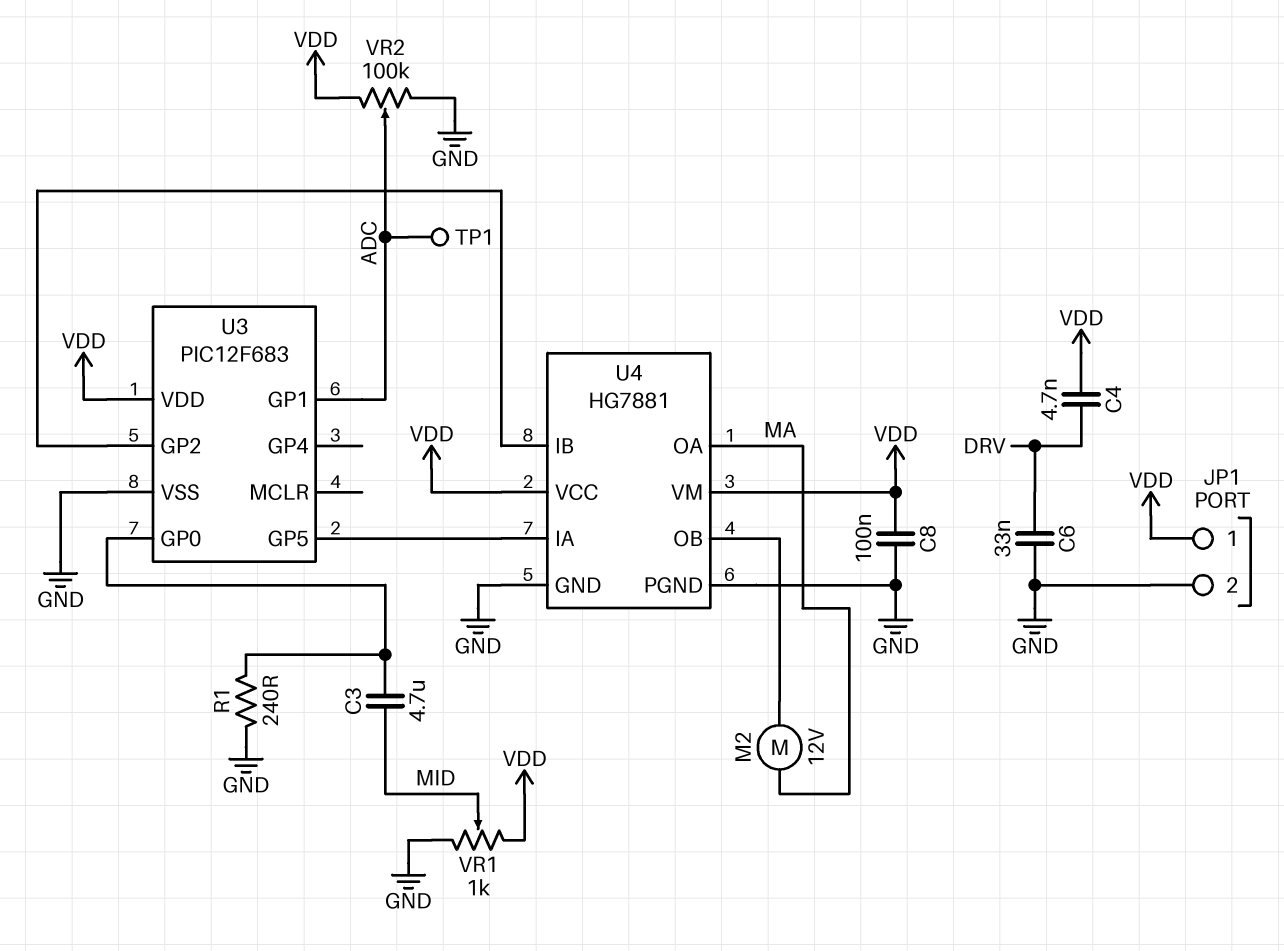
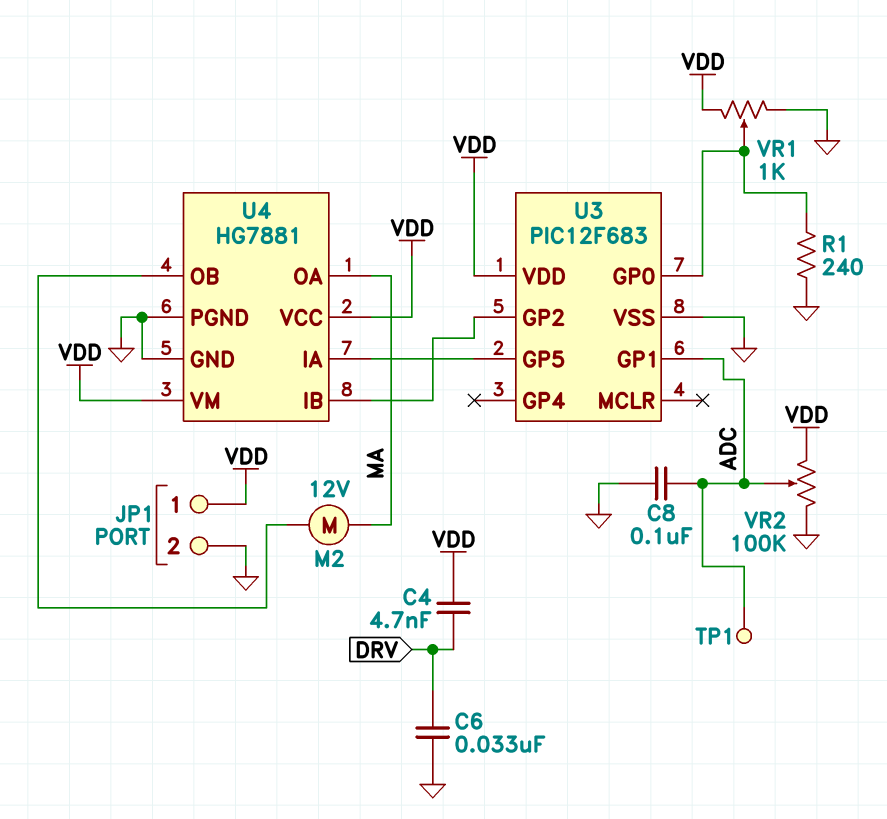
C3: 4.7uF (MID, U3/GP0) -> none
C8: 100nF (GND, VDD) -> 100nF (ADC, GND)
VR1: 1k (GND, VDD, wiper MID) -> 1k (GND, VDD, wiper U3/GP0)

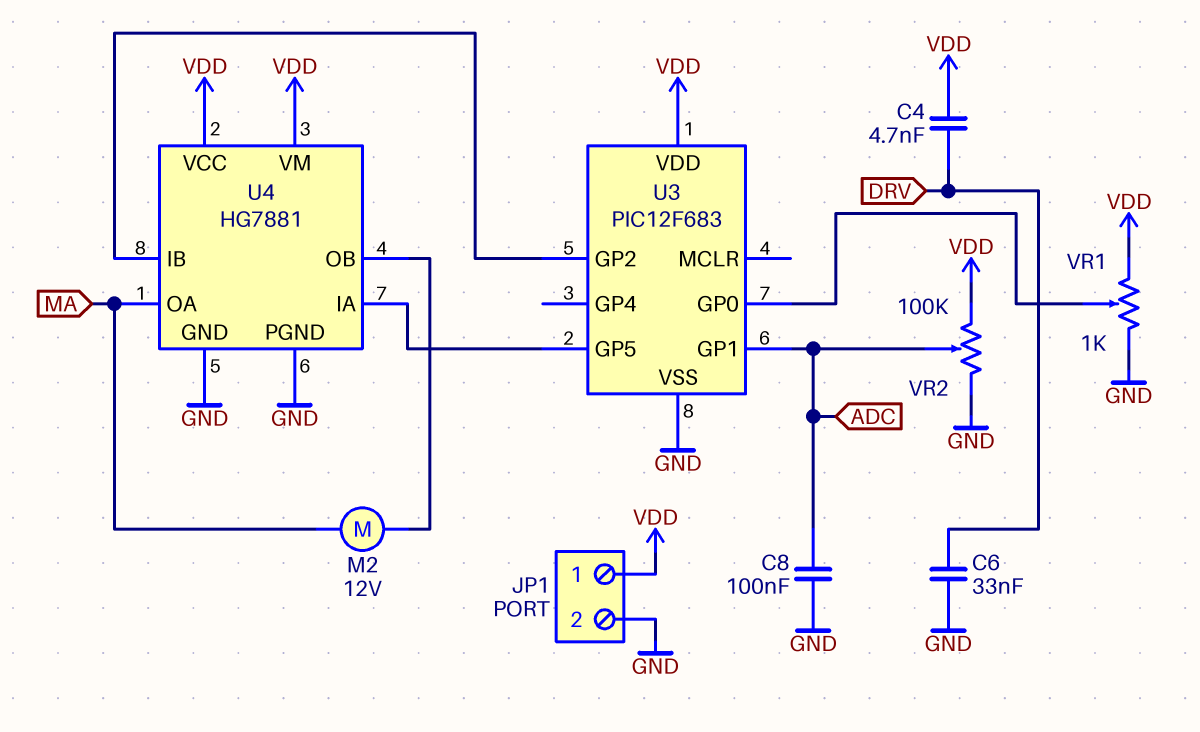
R1: 240 (GND, U3/GP0) -> none
TP1: test point (ADC) -> none

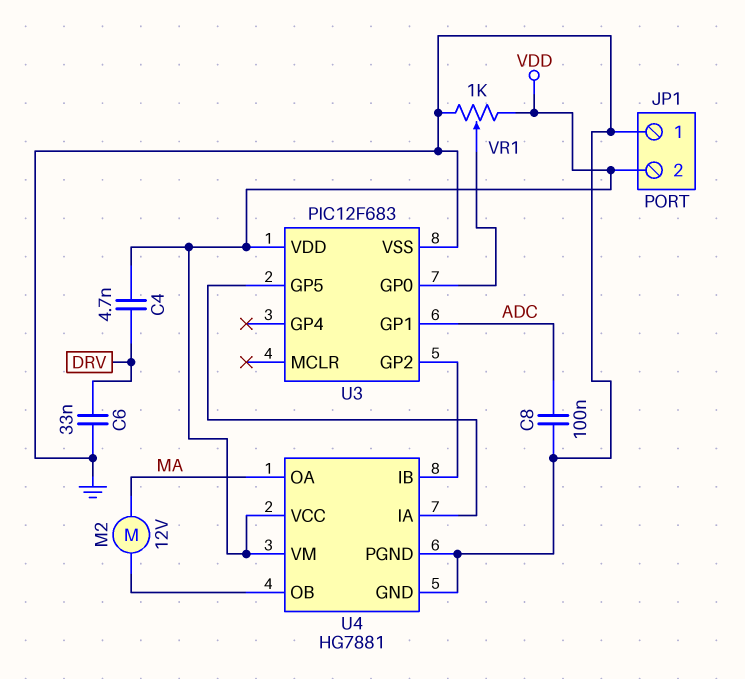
JP1 pin 1: VDD -> GND
JP1 pin 2: GND -> VDD
VR2: 100k (GND, VDD, wiper ADC) -> none

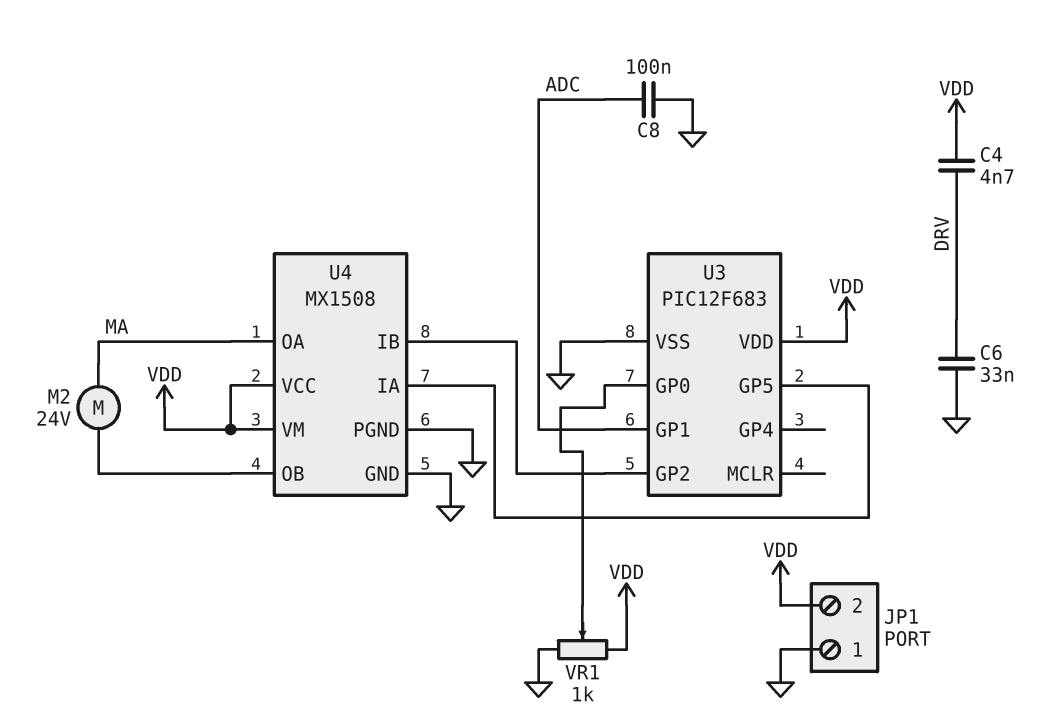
M2: motor 12V (MA, U4/OB) -> motor 24V (MA, U4/OB)
U4: HG7881 -> MX1508

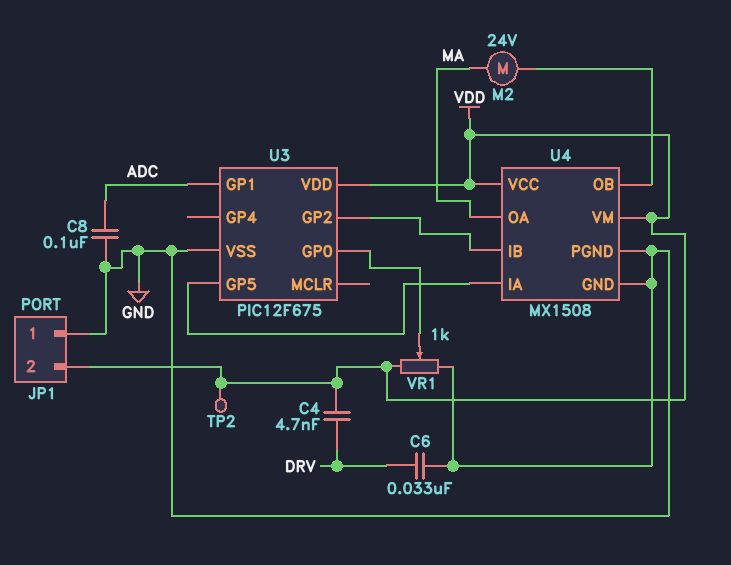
TP2: none -> test point (VDD)
U3: PIC12F683 -> PIC12F675

